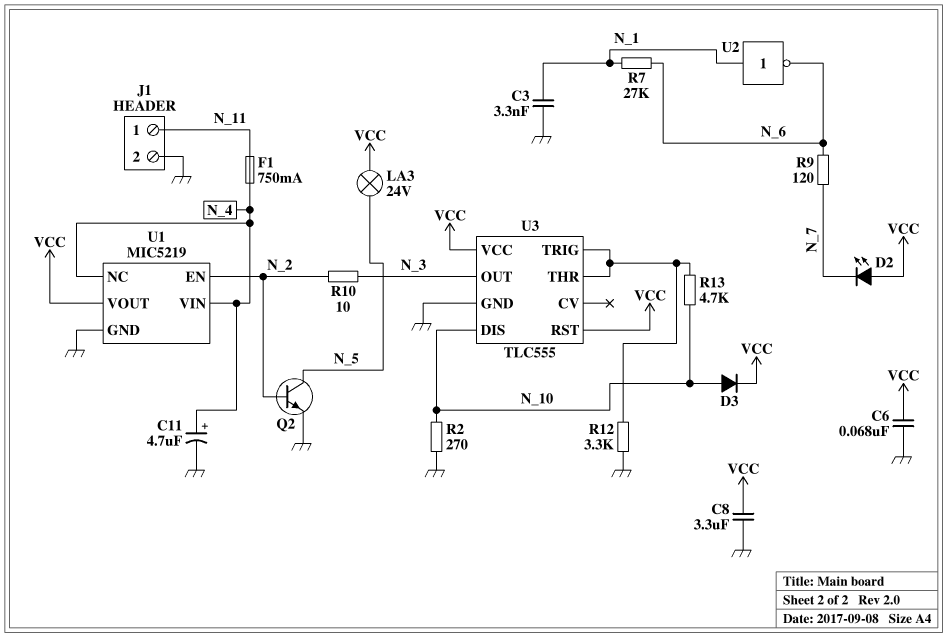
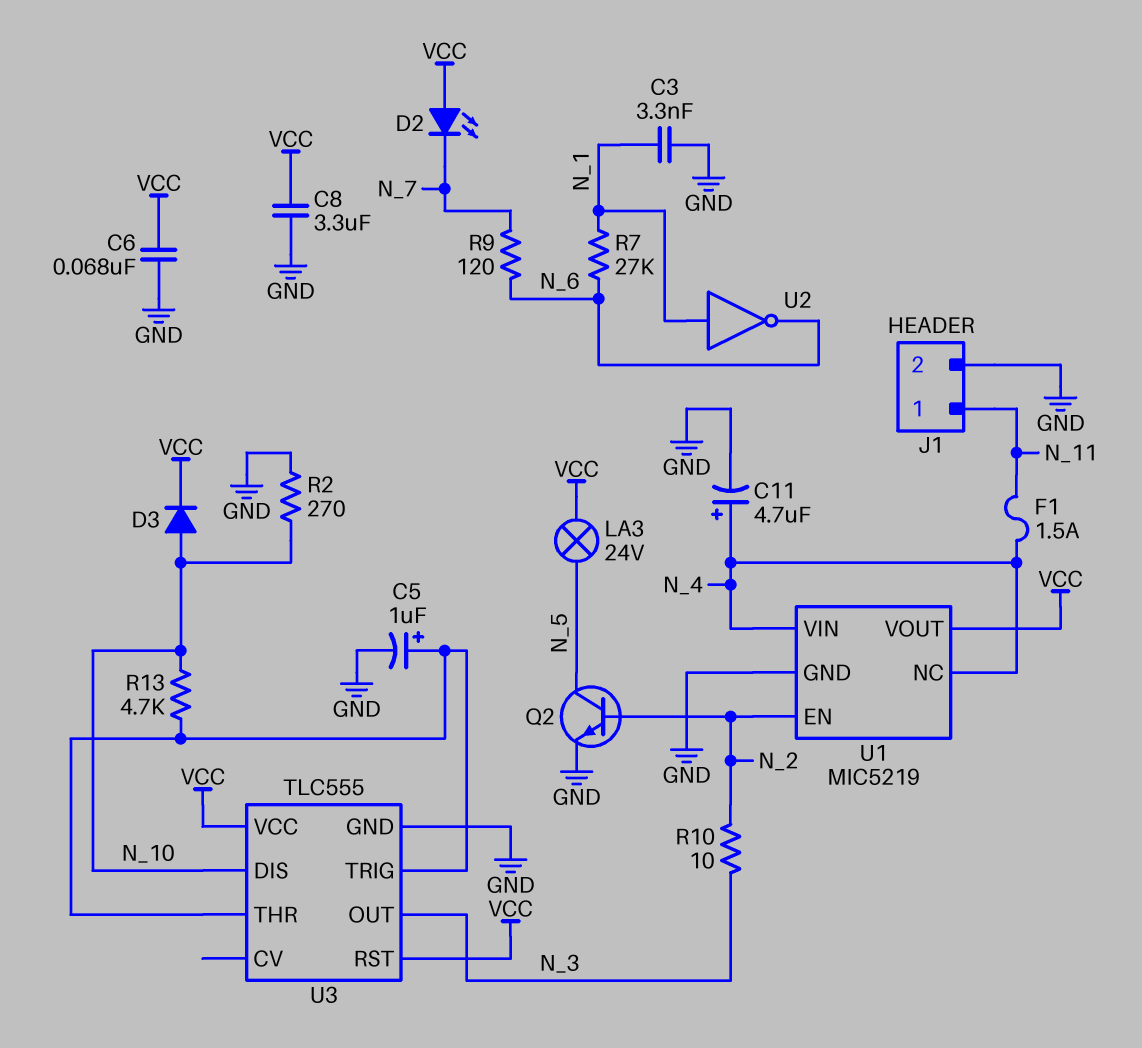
C5: none -> 1uF (plus U3/THR, minus GND)
F1: 750mA (N_4, N_11) -> 1.5A (N_4, N_11)
R12: 3.3k (GND, U3/THR) -> none

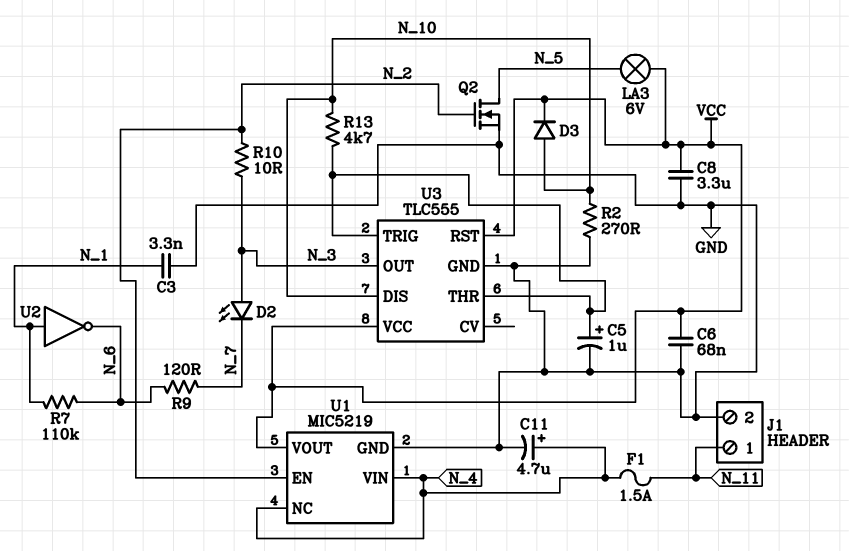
D2: LED (A VCC, K N_7) -> LED (A N_3, K N_7)
LA3: lamp 24V (N_5, VCC) -> lamp 6V (N_5, VCC)
Q2: NPN (B N_2, C N_5, E GND) -> NMOS (G N_2, D N_5, S GND)
R7: 27k (N_1, N_6) -> 110k (N_1, N_6)

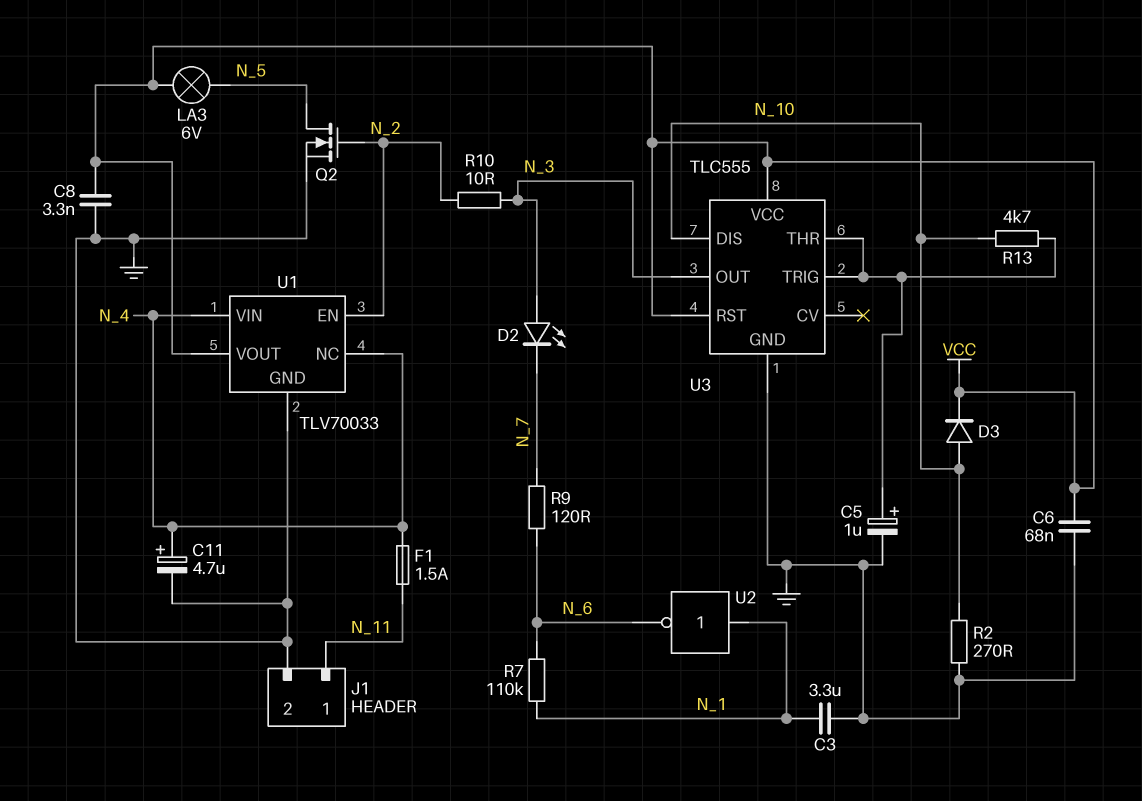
C3: 3.3nF (GND, N_1) -> 3.3uF (GND, N_1)
C8: 3.3uF (GND, VCC) -> 3.3nF (GND, VCC)
U1: MIC5219 -> TLV70033

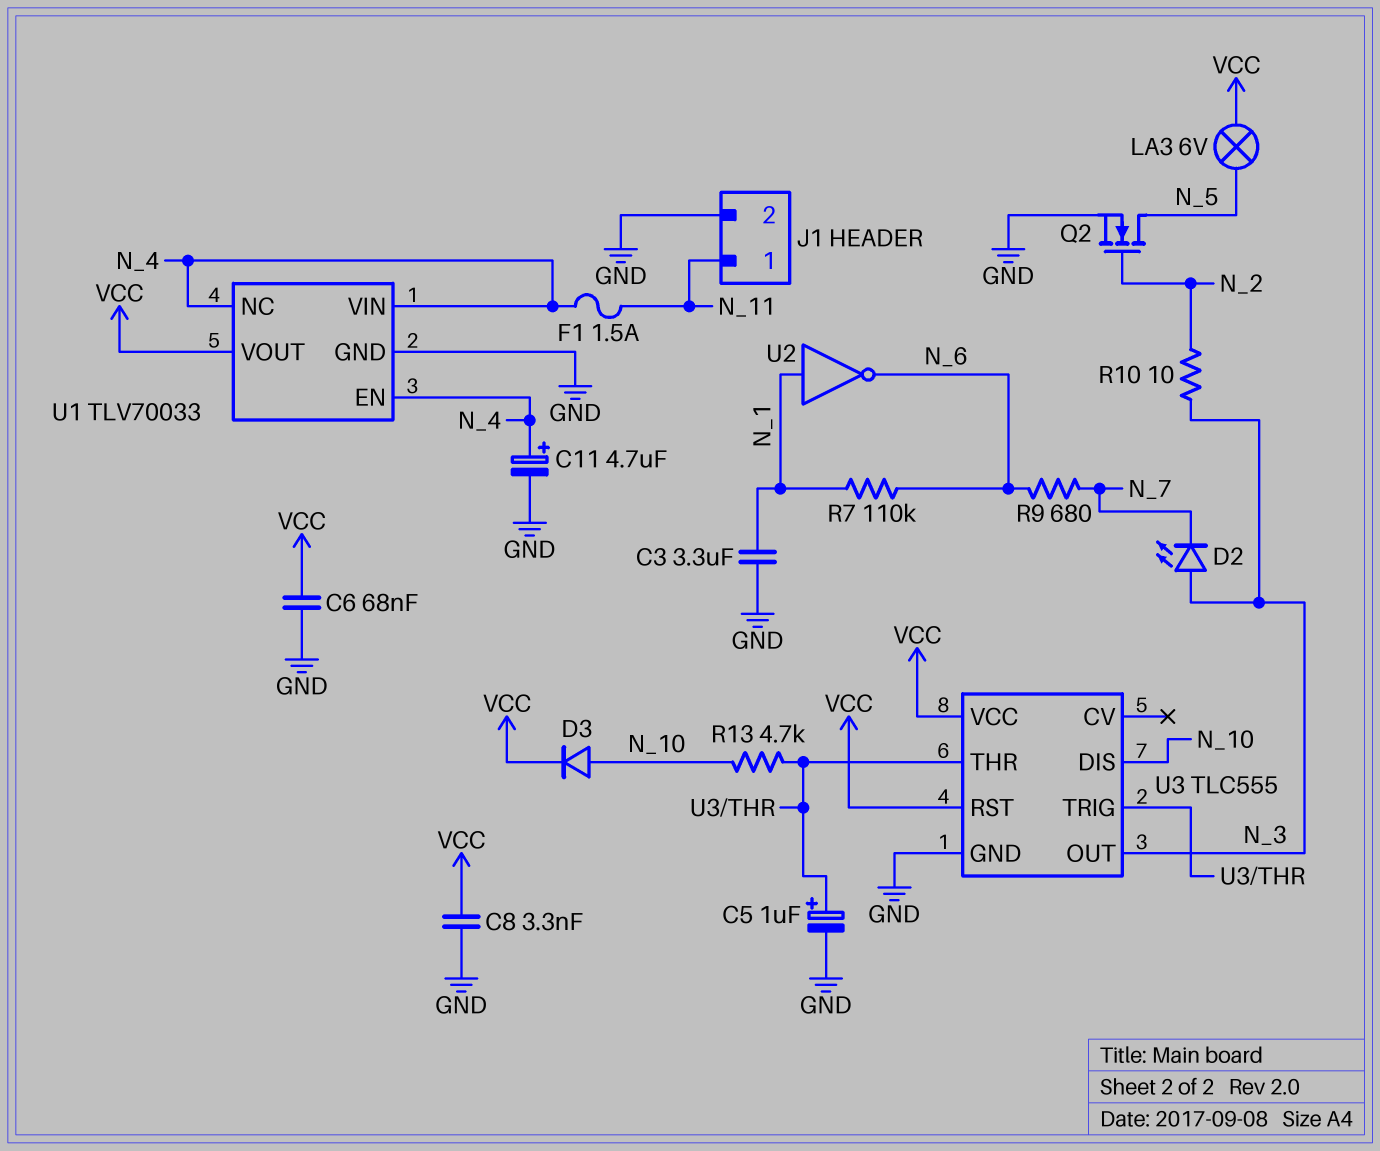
R2: 270 (GND, N_10) -> none
R9: 120 (N_6, N_7) -> 680 (N_6, N_7)
U1 pin EN: N_2 -> N_4

